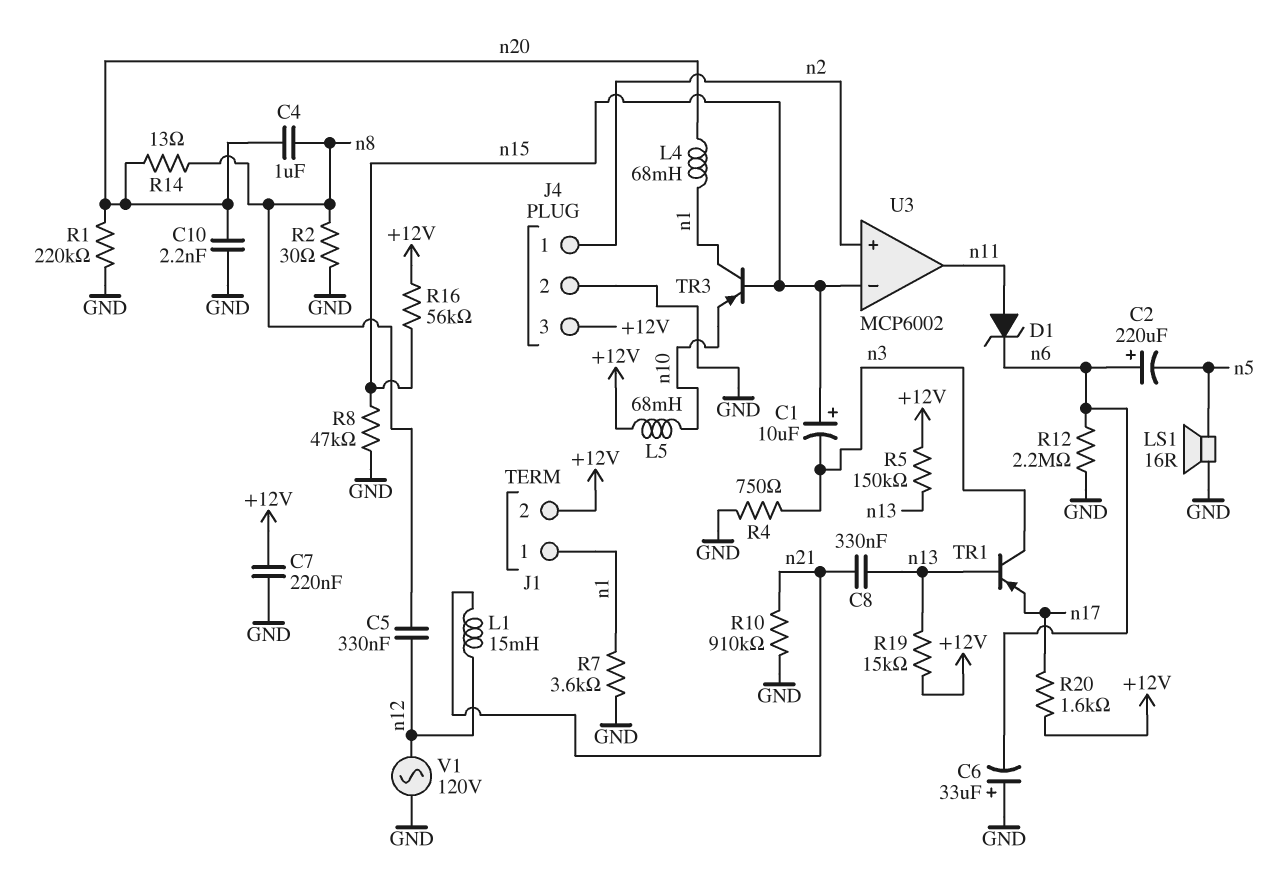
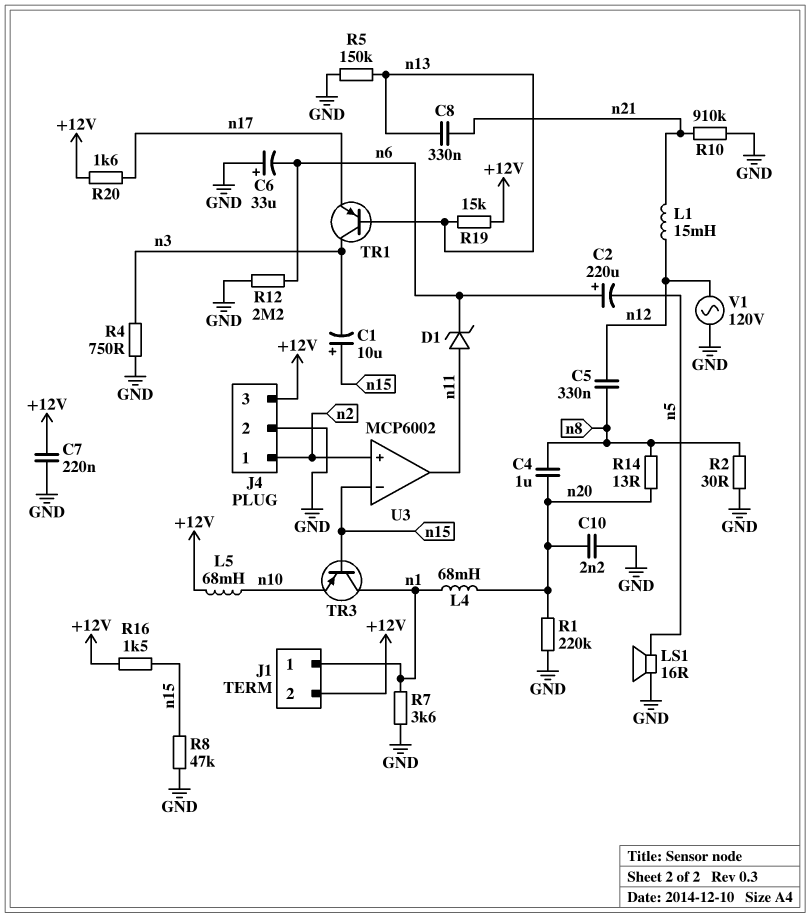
R5: 150k (+12V, n13) -> 150k (GND, n13)
R16: 56k (+12V, n15) -> 1.5k (+12V, n15)

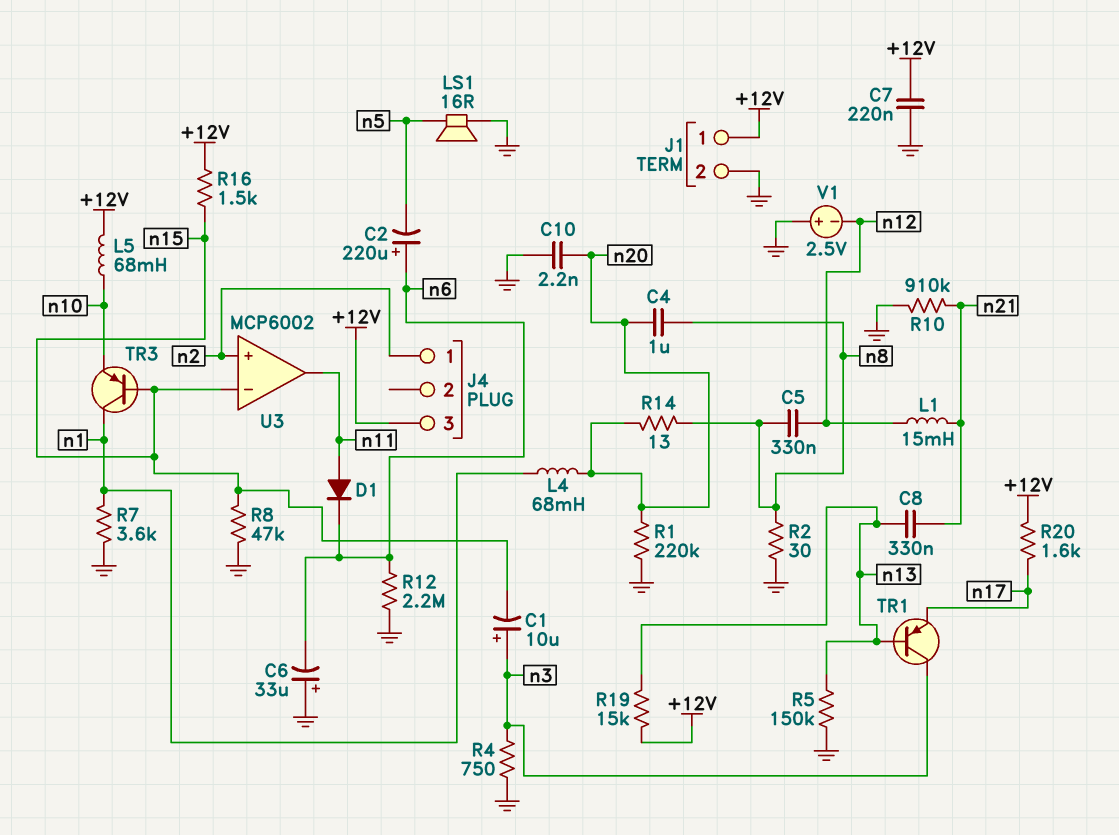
C1: 10uF (plus n15, minus n3) -> 10uF (plus n3, minus n15)
D1: zener (A n11, K n6) -> diode (A n11, K n6)
J1 pin 1: n1 -> +12V
J1 pin 2: +12V -> GND
J4 pin 2: GND -> none
V1: AC 120V (GND, n12) -> 2.5V (plus GND, minus n12)

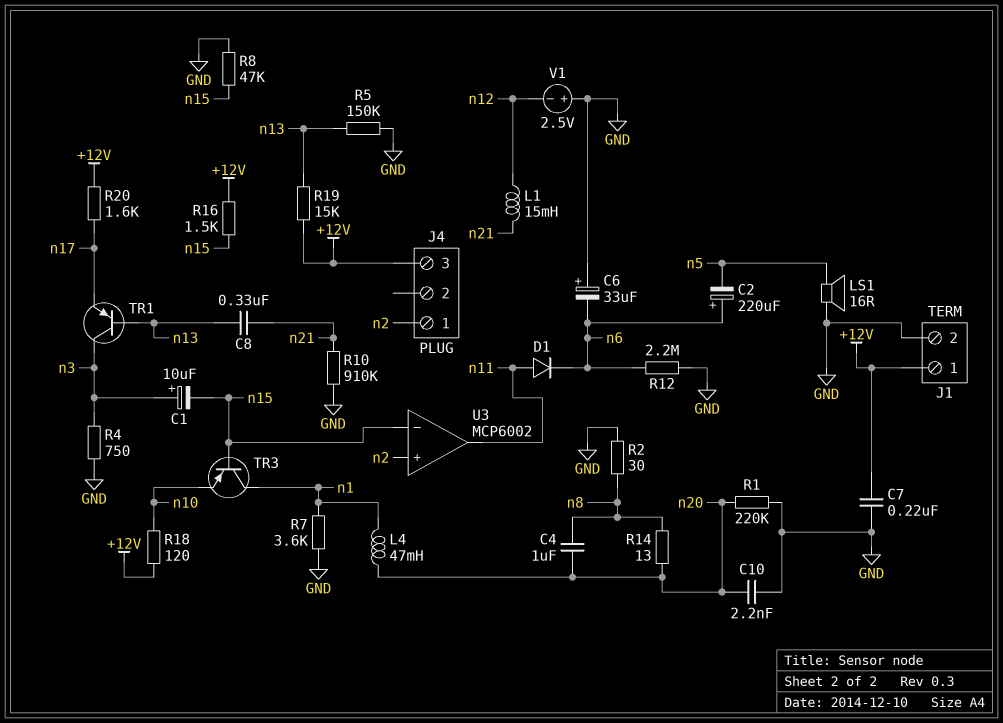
C5: 330nF (n8, n12) -> none
L4: 68mH (n1, n20) -> 47mH (n1, n20)
L5: 68mH (+12V, n10) -> none
R18: none -> 120 (+12V, n10)

